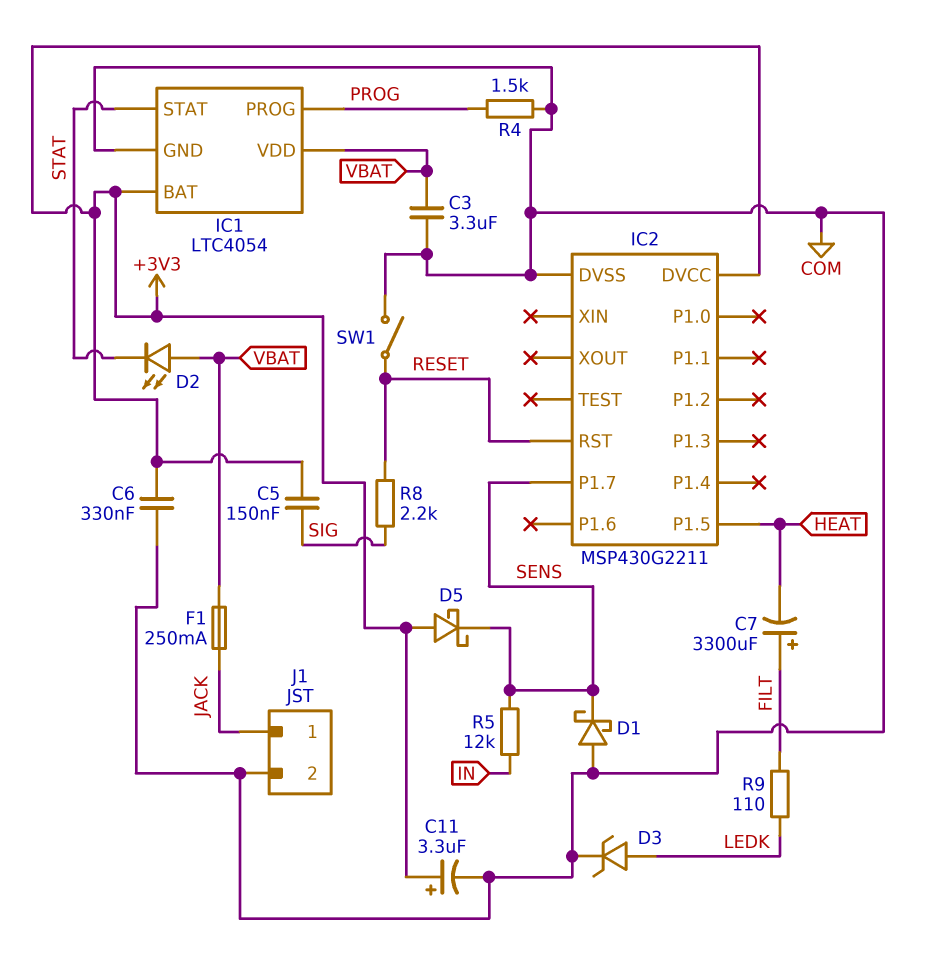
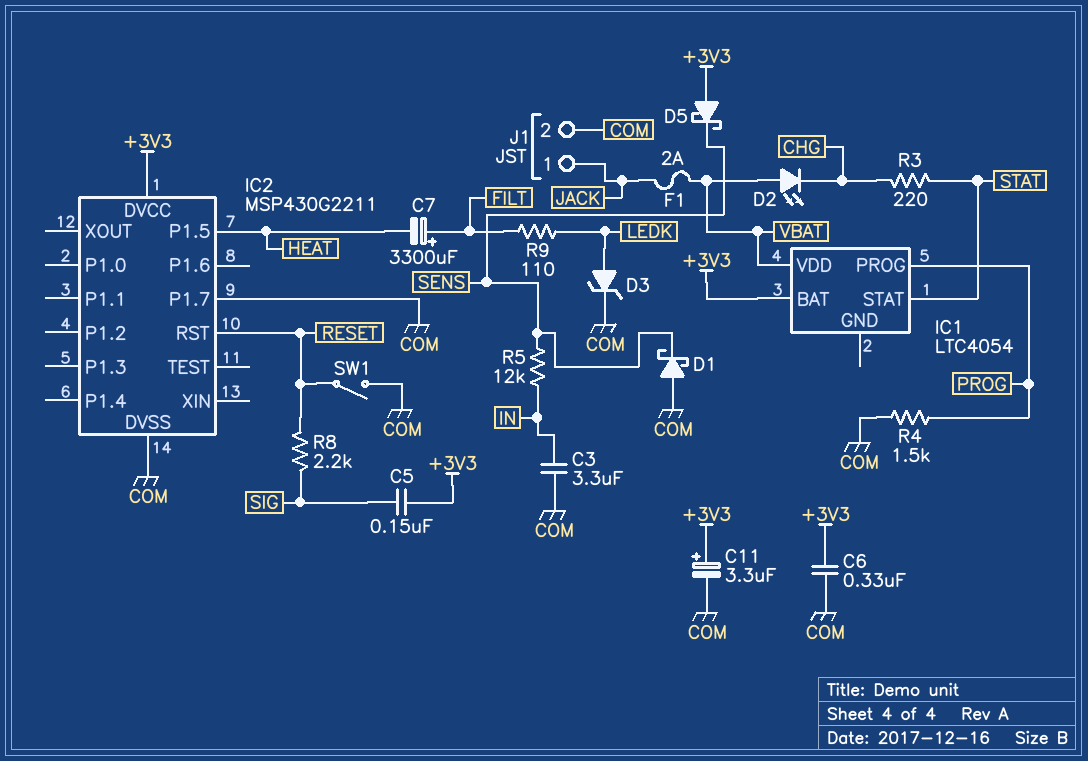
C3: 3.3uF (COM, VBAT) -> 3.3uF (COM, IN)
D2: LED (A VBAT, K STAT) -> LED (A VBAT, K CHG)
F1: 250mA (JACK, VBAT) -> 2A (JACK, VBAT)
IC1 pin GND: COM -> none
IC2 pin P1.7: SENS -> COM
R3: none -> 220 (CHG, STAT)

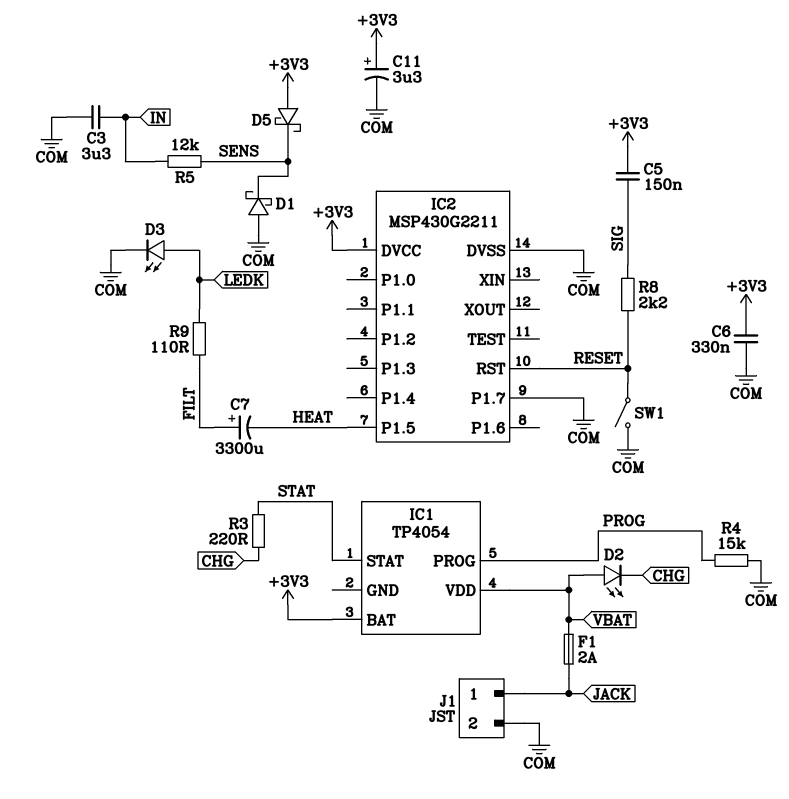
D3: zener (A LEDK, K COM) -> LED (A LEDK, K COM)
IC1: LTC4054 -> TP4054
R4: 1.5k (COM, PROG) -> 15k (COM, PROG)

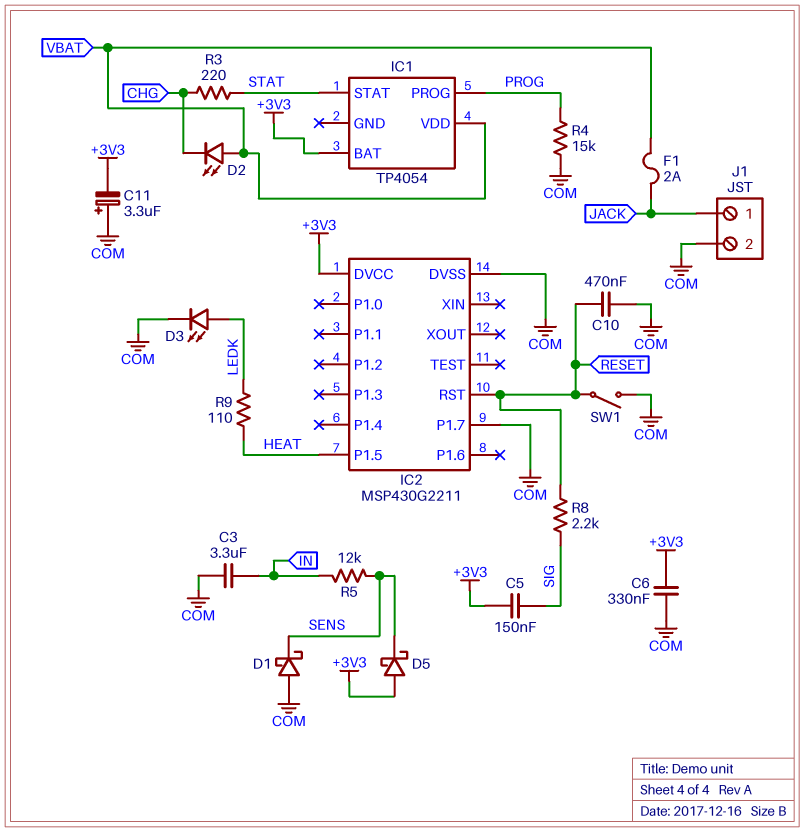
C7: 3300uF (plus FILT, minus HEAT) -> none
C10: none -> 470nF (COM, RESET)
C11: 3.3uF (plus +3V3, minus COM) -> 3.3uF (plus COM, minus +3V3)
R9: 110 (FILT, LEDK) -> 110 (HEAT, LEDK)

